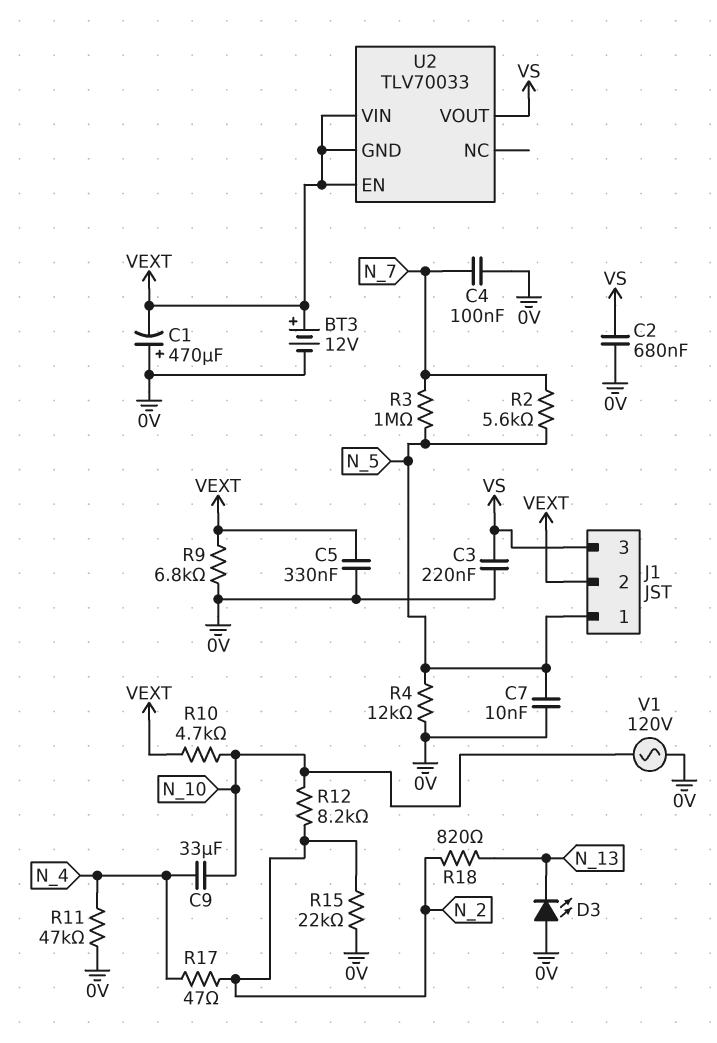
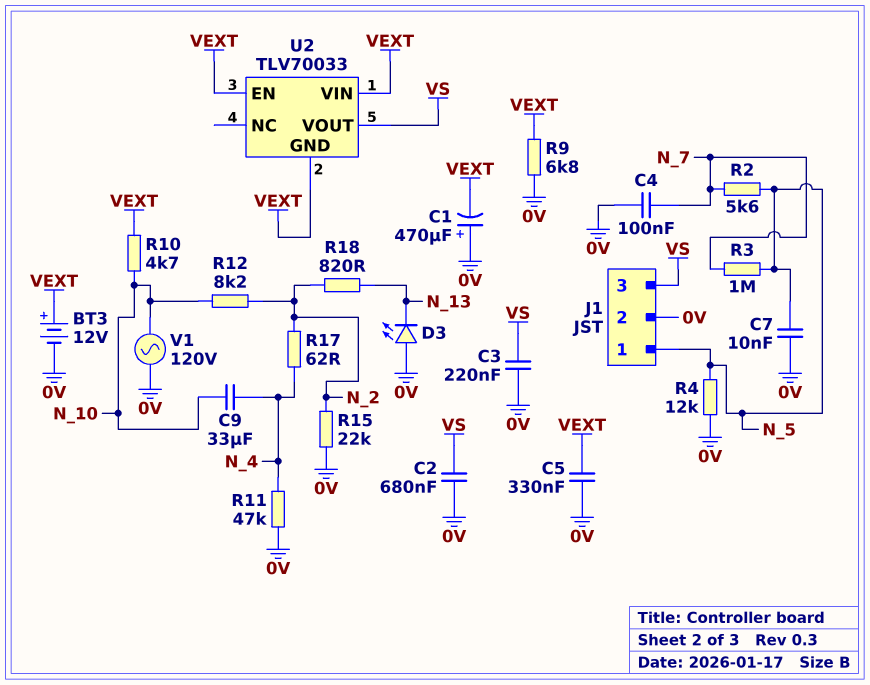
J1 pin 2: VEXT -> 0V
R17: 47 (N_2, N_4) -> 62 (N_2, N_4)

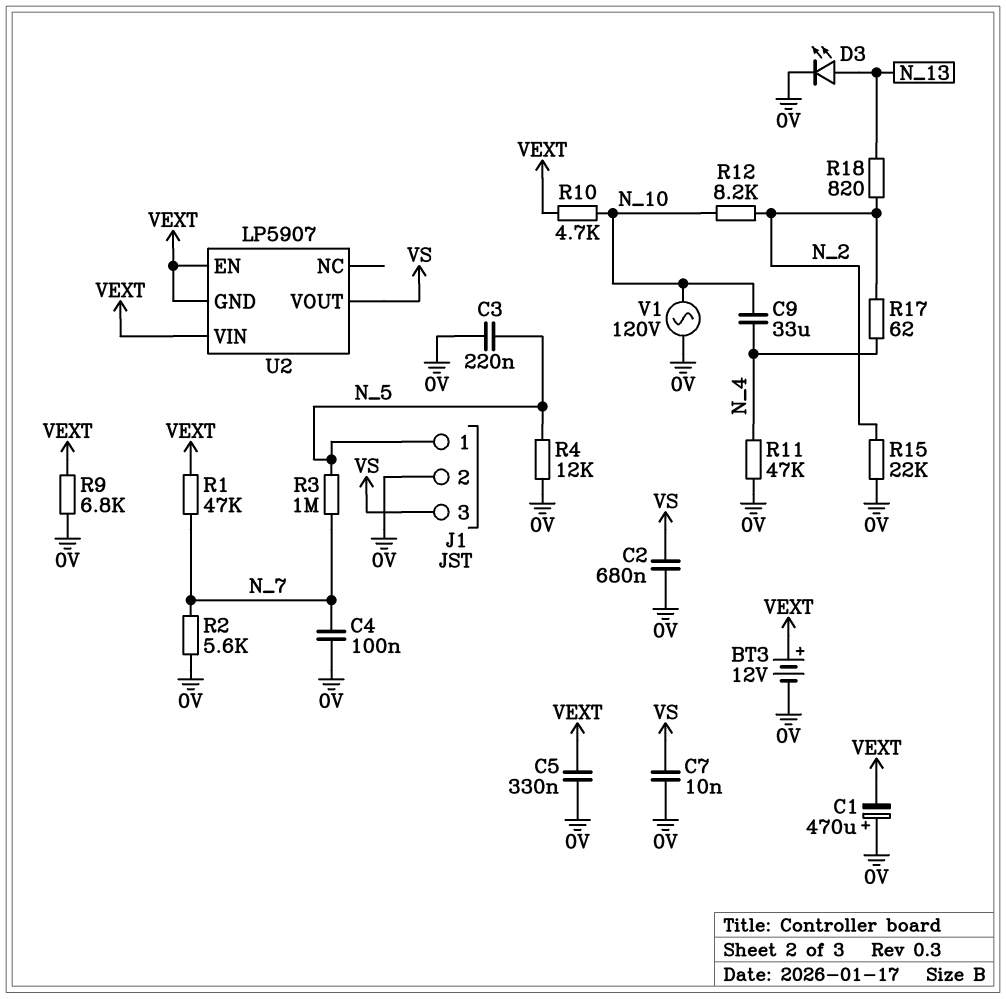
C3: 220nF (0V, VS) -> 220nF (0V, N_5)
C7: 10nF (0V, N_5) -> 10nF (0V, VS)
D3: LED (A 0V, K N_13) -> LED (A N_13, K 0V)
R1: none -> 47k (N_7, VEXT)
R2: 5.6k (N_5, N_7) -> 5.6k (0V, N_7)
U2: TLV70033 -> LP5907

